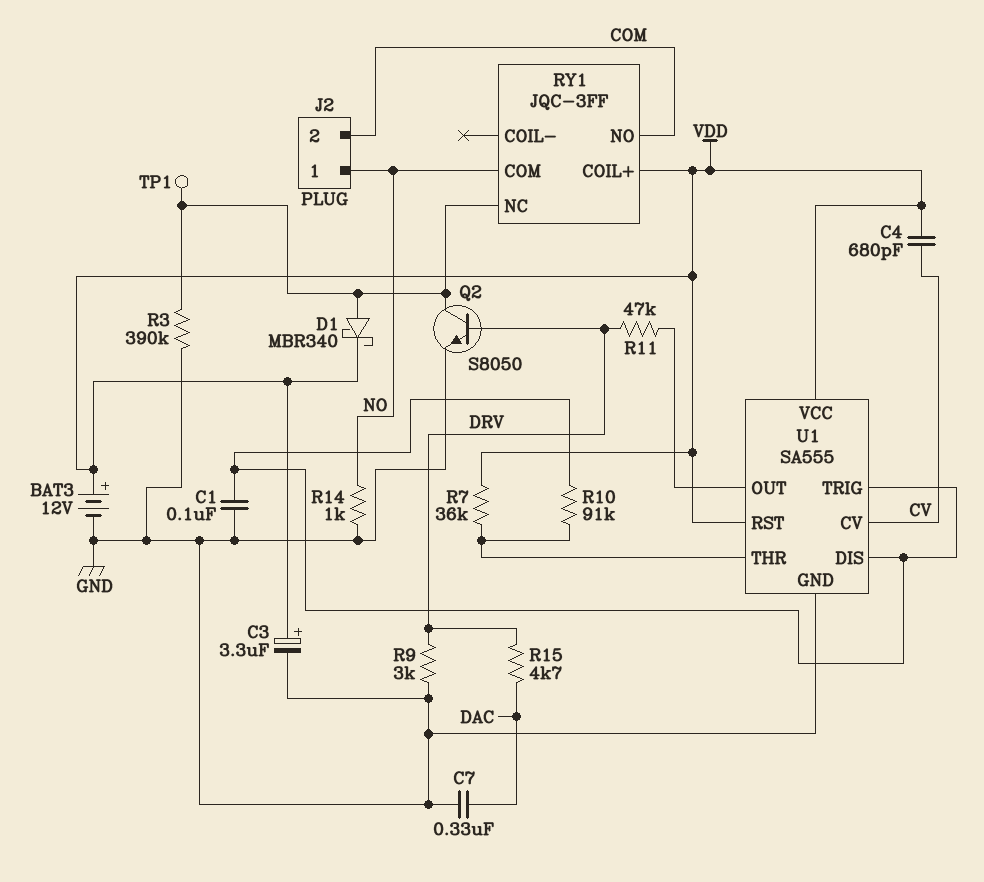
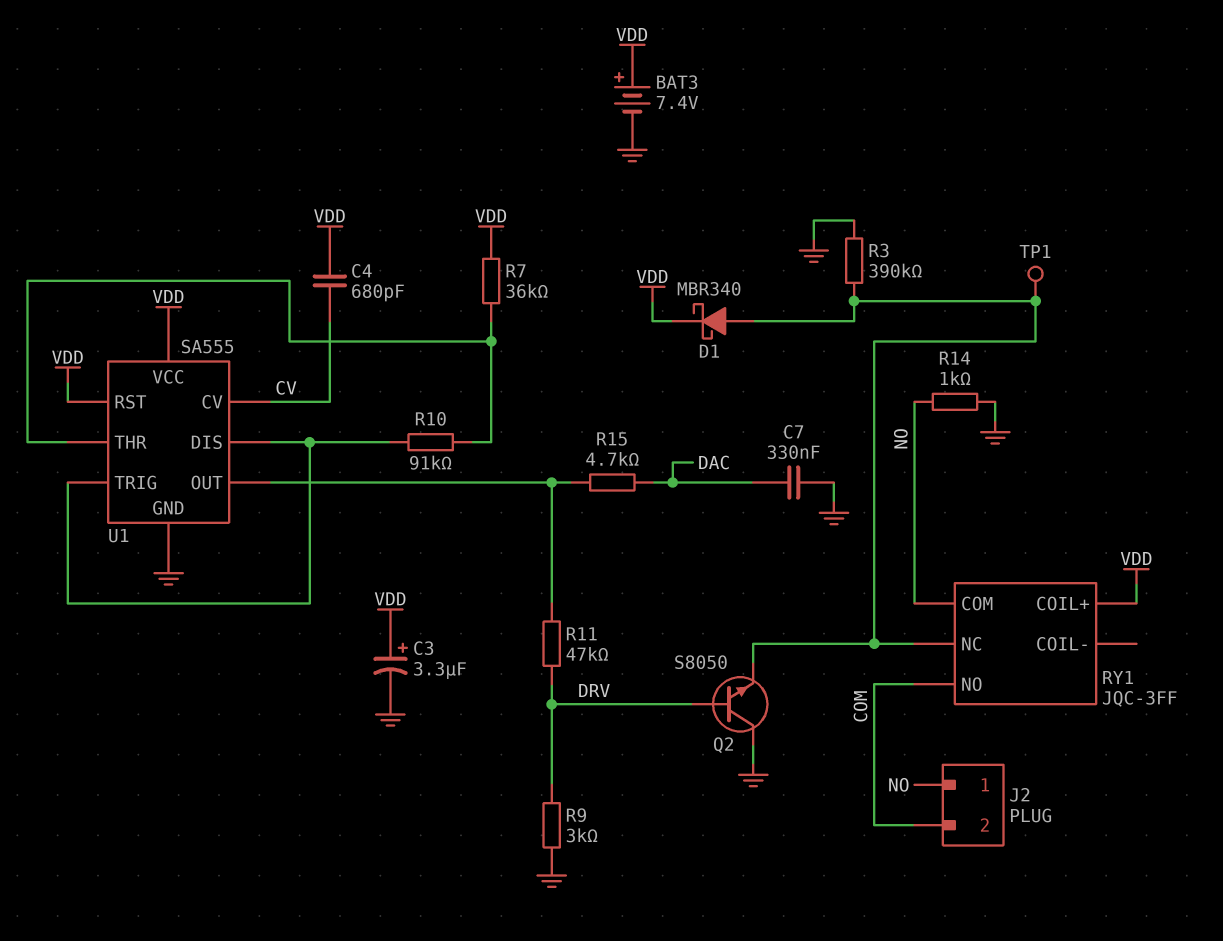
BAT3: 12V (plus VDD, minus GND) -> 7.4V (plus VDD, minus GND)
C1: 100nF (GND, U1/DIS) -> none
Q2: NPN S8050 (B DRV, C RY1/NC, E GND) -> NPN S8050 (B DRV, C GND, E RY1/NC)
R15: 4.7k (DAC, DRV) -> 4.7k (DAC, U1/OUT)

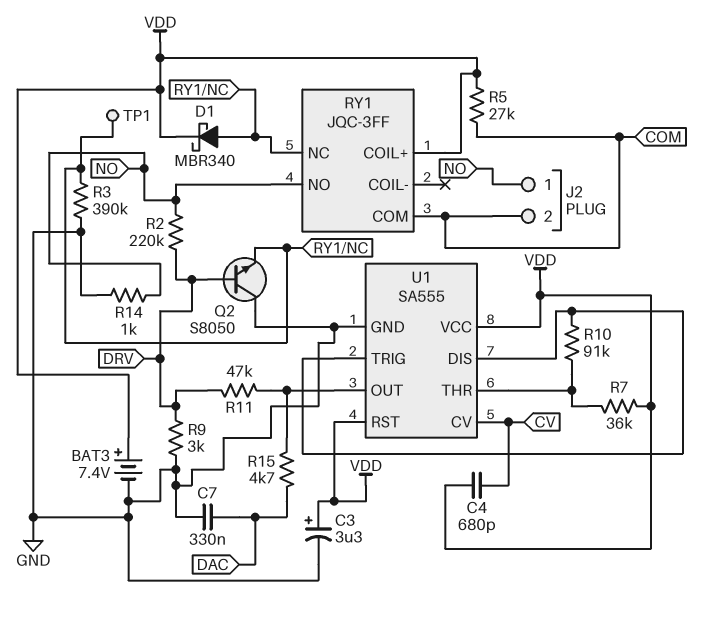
R2: none -> 220k (DRV, NO)
R5: none -> 27k (COM, VDD)
RY1 pin COM: NO -> COM
RY1 pin NO: COM -> NO

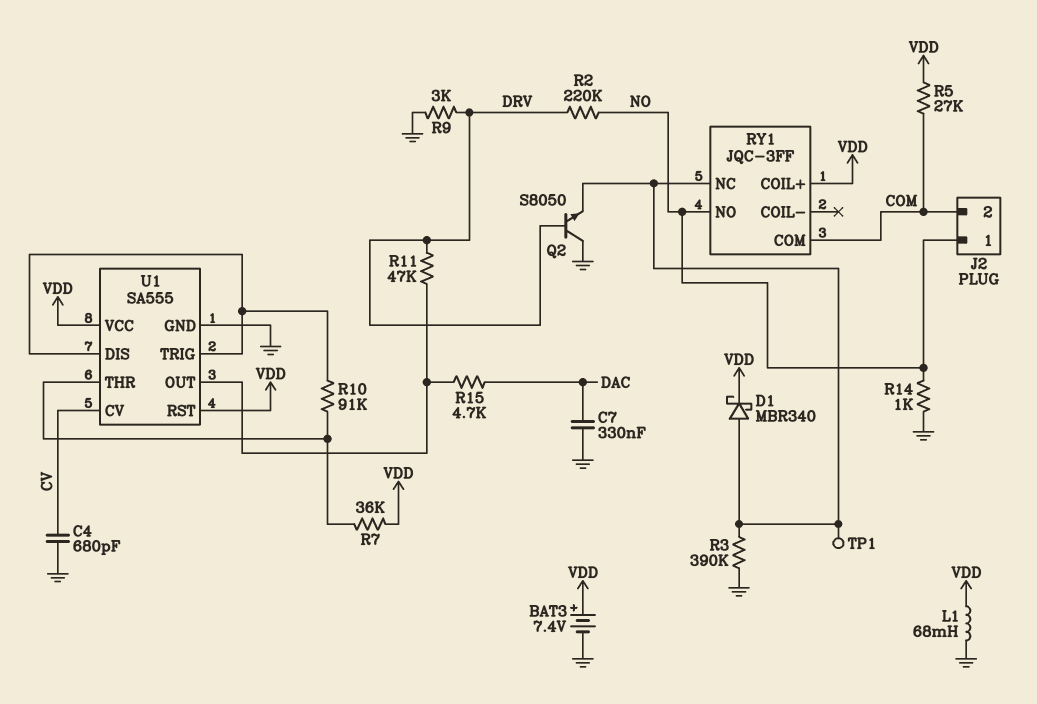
C3: 3.3uF (plus VDD, minus GND) -> none
C4: 680pF (CV, VDD) -> 680pF (CV, GND)
L1: none -> 68mH (GND, VDD)

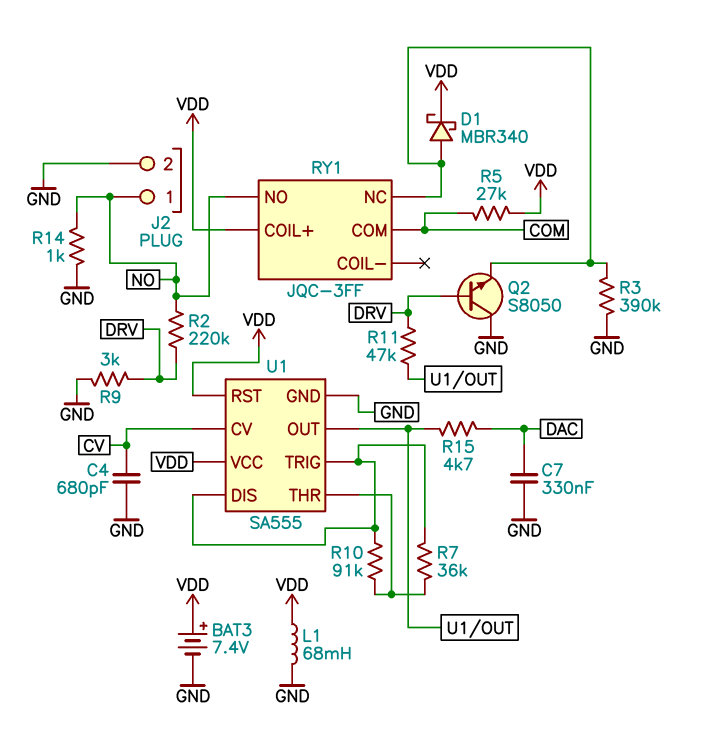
J2 pin 2: COM -> GND
R7: 36k (U1/THR, VDD) -> 36k (U1/DIS, U1/THR)
TP1: test point (RY1/NC) -> none

